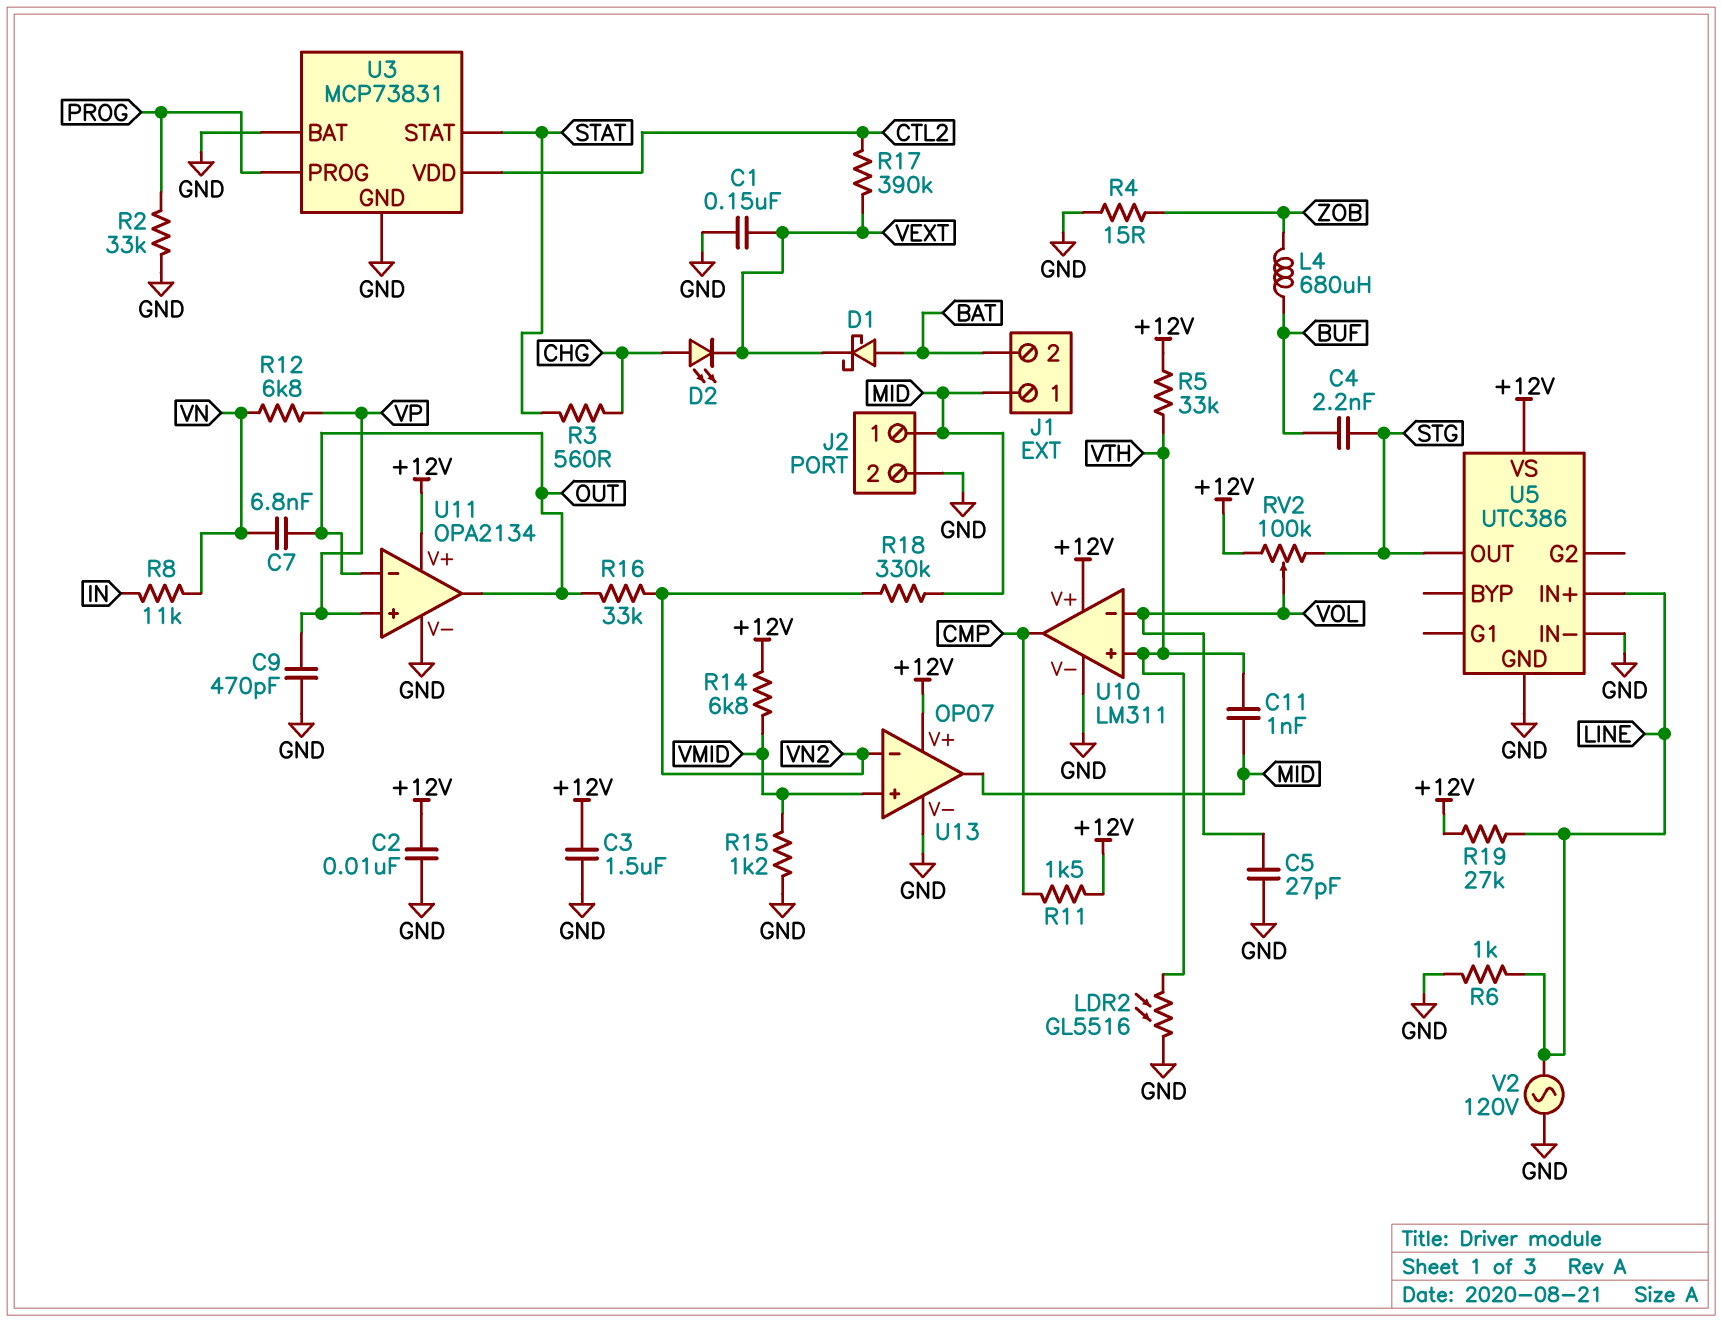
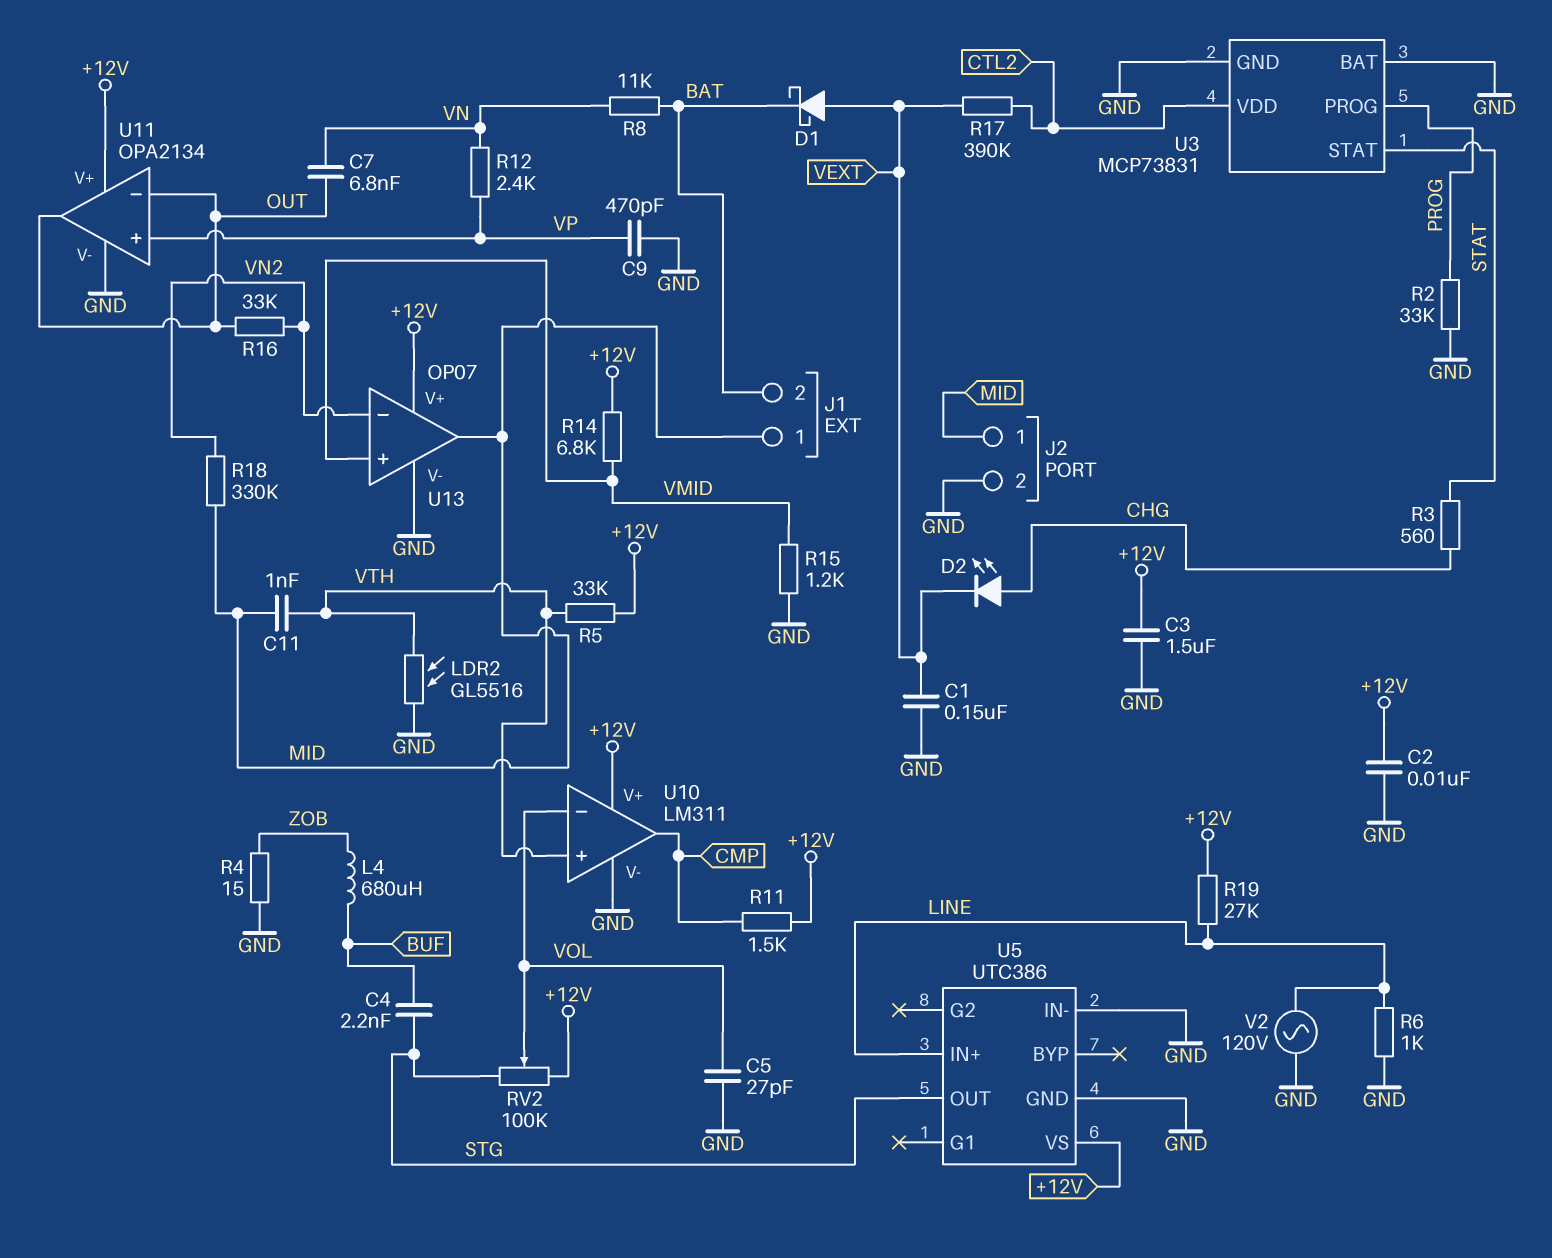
D1: schottky (A BAT, K VEXT) -> schottky (A VEXT, K BAT)
R8: 11k (IN, VN) -> 11k (BAT, VN)
R12: 6.8k (VN, VP) -> 2.4k (VN, VP)

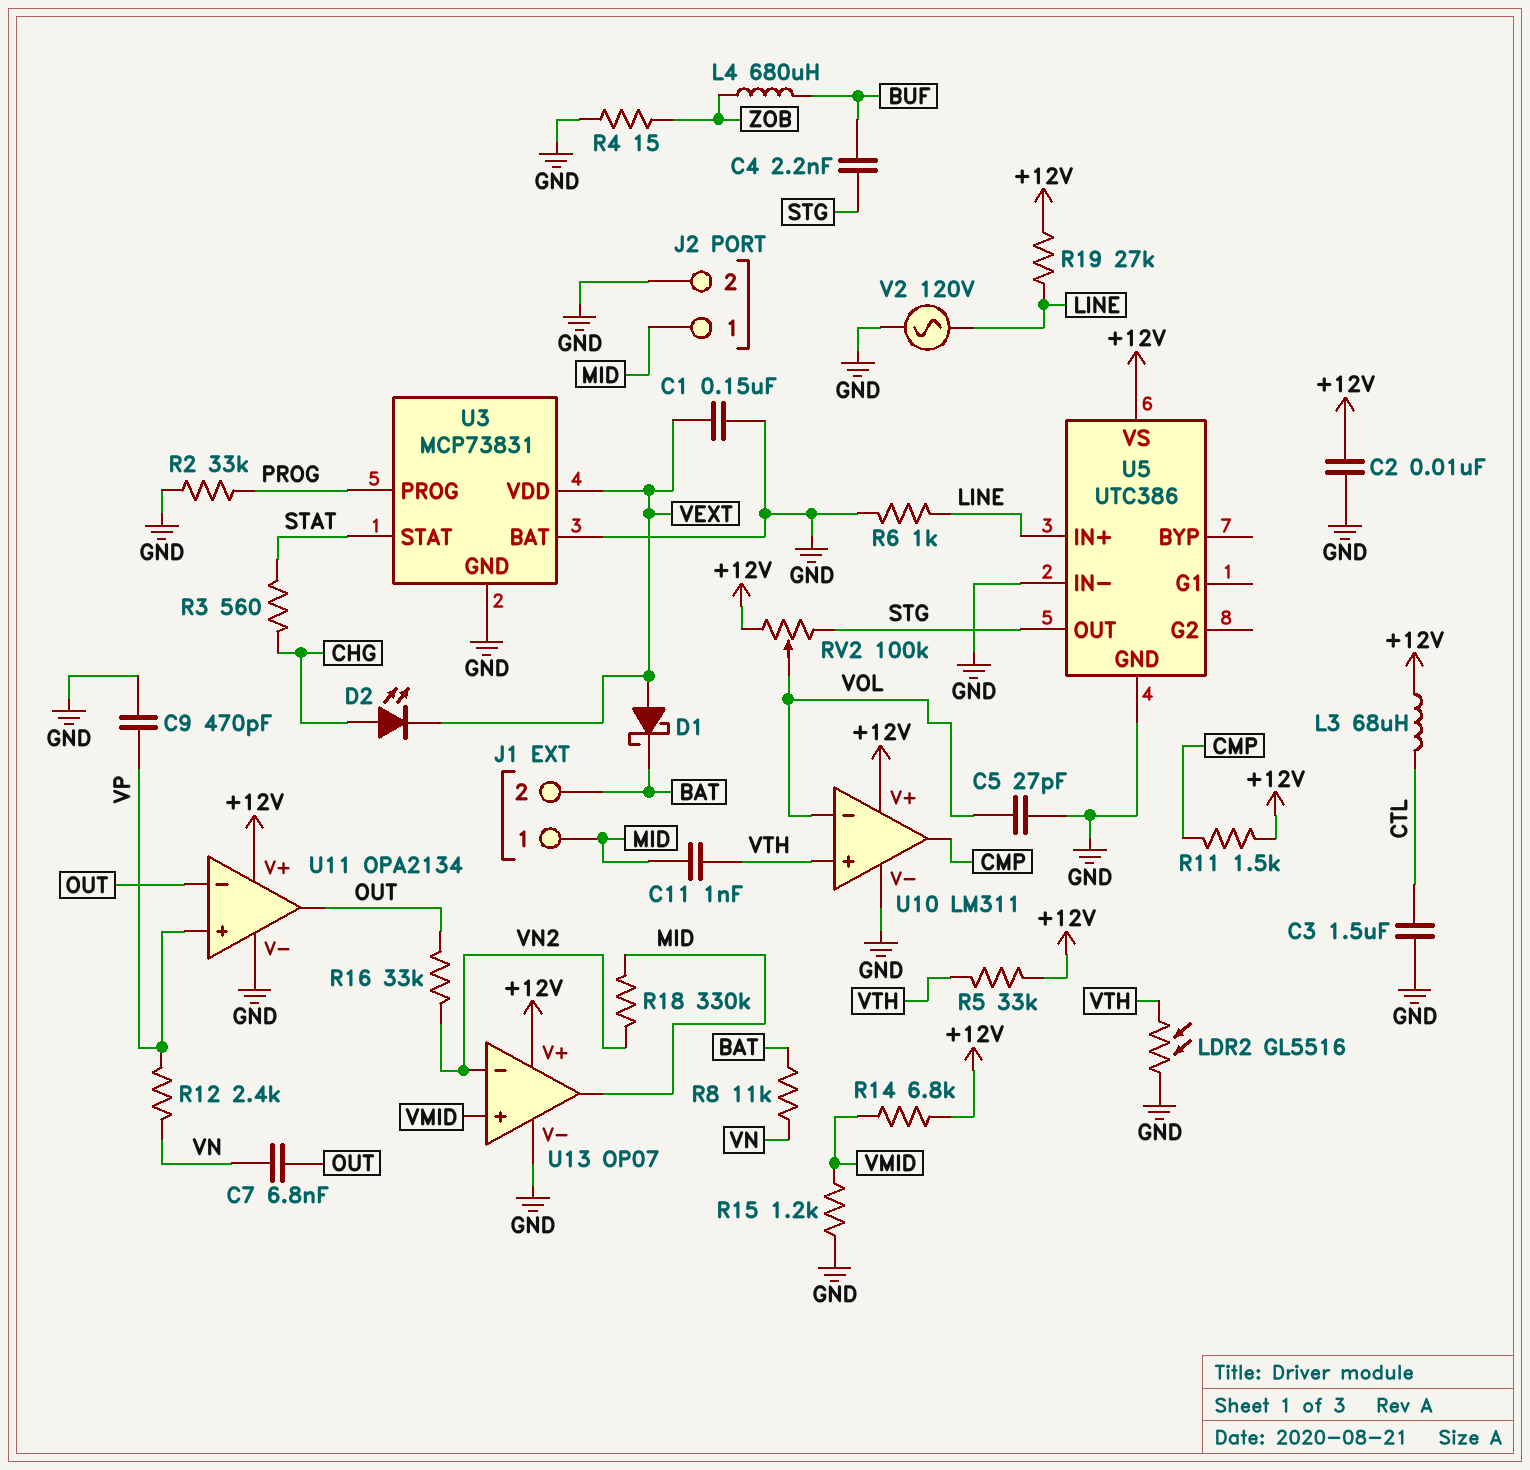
C3: 1.5uF (+12V, GND) -> 1.5uF (CTL, GND)
L3: none -> 68uH (+12V, CTL)
R17: 390k (CTL2, VEXT) -> none
U3 pin VDD: CTL2 -> VEXT

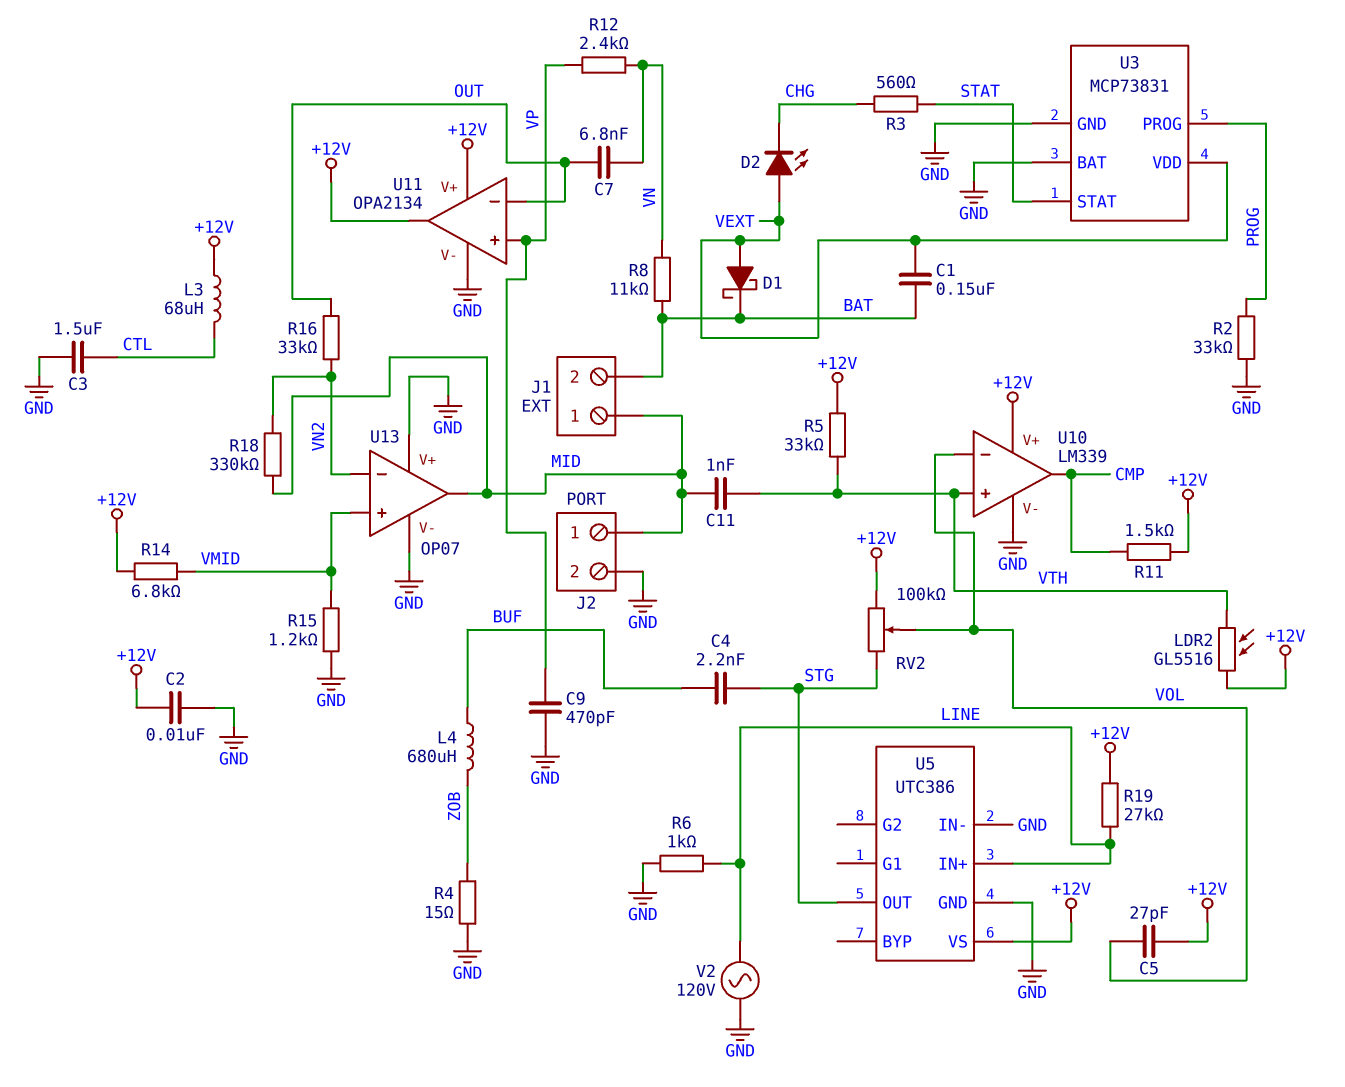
C1: 150nF (GND, VEXT) -> 150nF (BAT, VEXT)
C5: 27pF (GND, VOL) -> 27pF (+12V, VOL)
D2: LED (A CHG, K VEXT) -> LED (A VEXT, K CHG)
LDR2: GL5516 (GND, VTH) -> GL5516 (+12V, VTH)
U10: LM311 -> LM339
U11 pin out: OUT -> +12V
U13 pin V+: +12V -> GND

